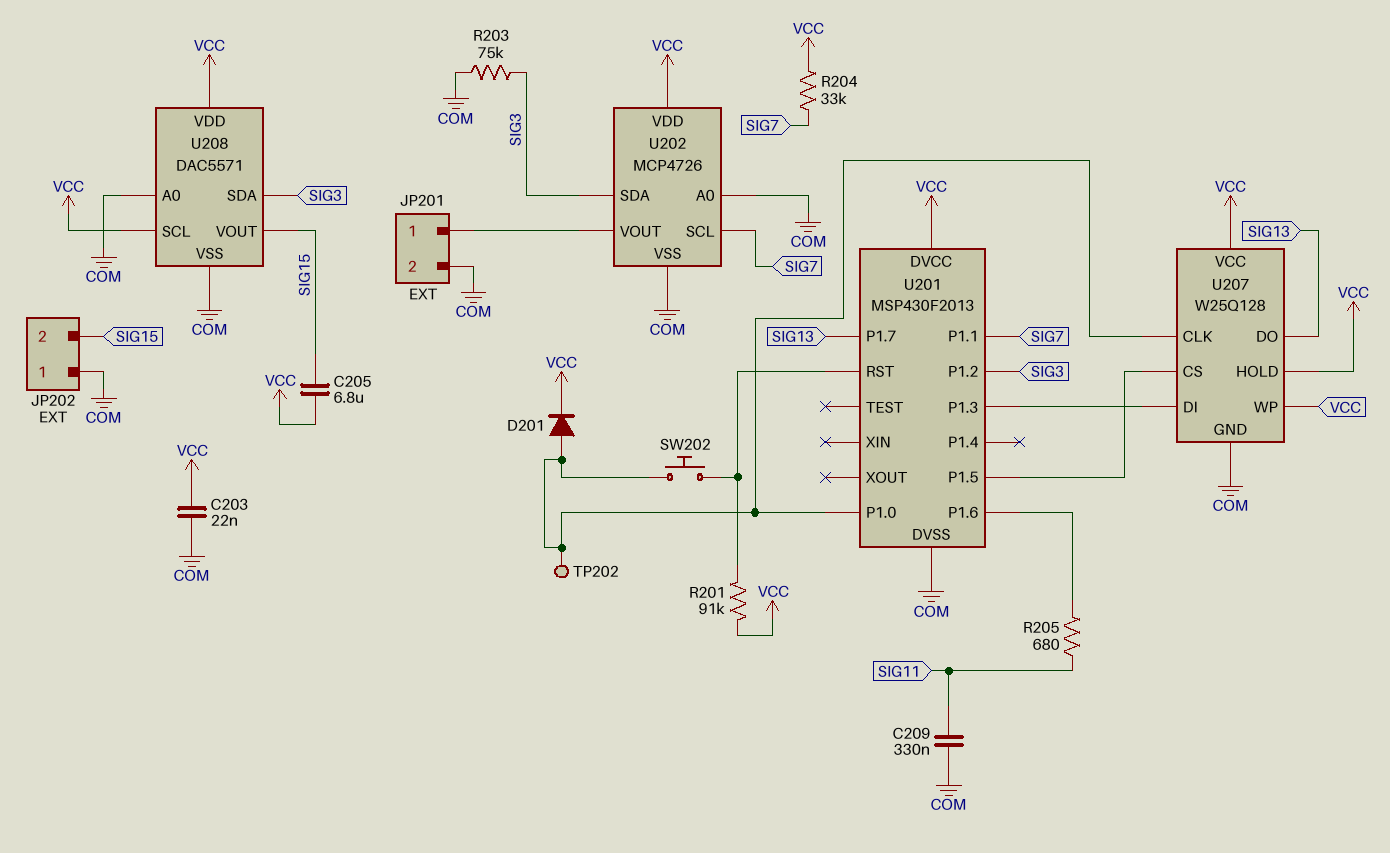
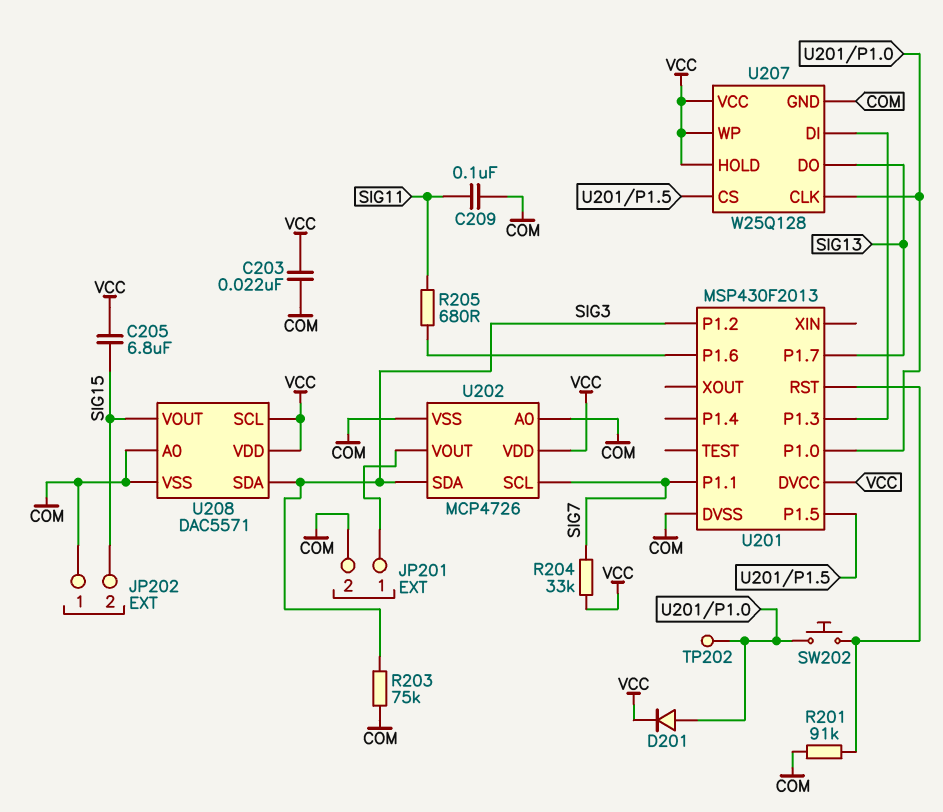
C209: 330nF (COM, SIG11) -> 100nF (COM, SIG11)
R201: 91k (U201/RST, VCC) -> 91k (COM, U201/RST)

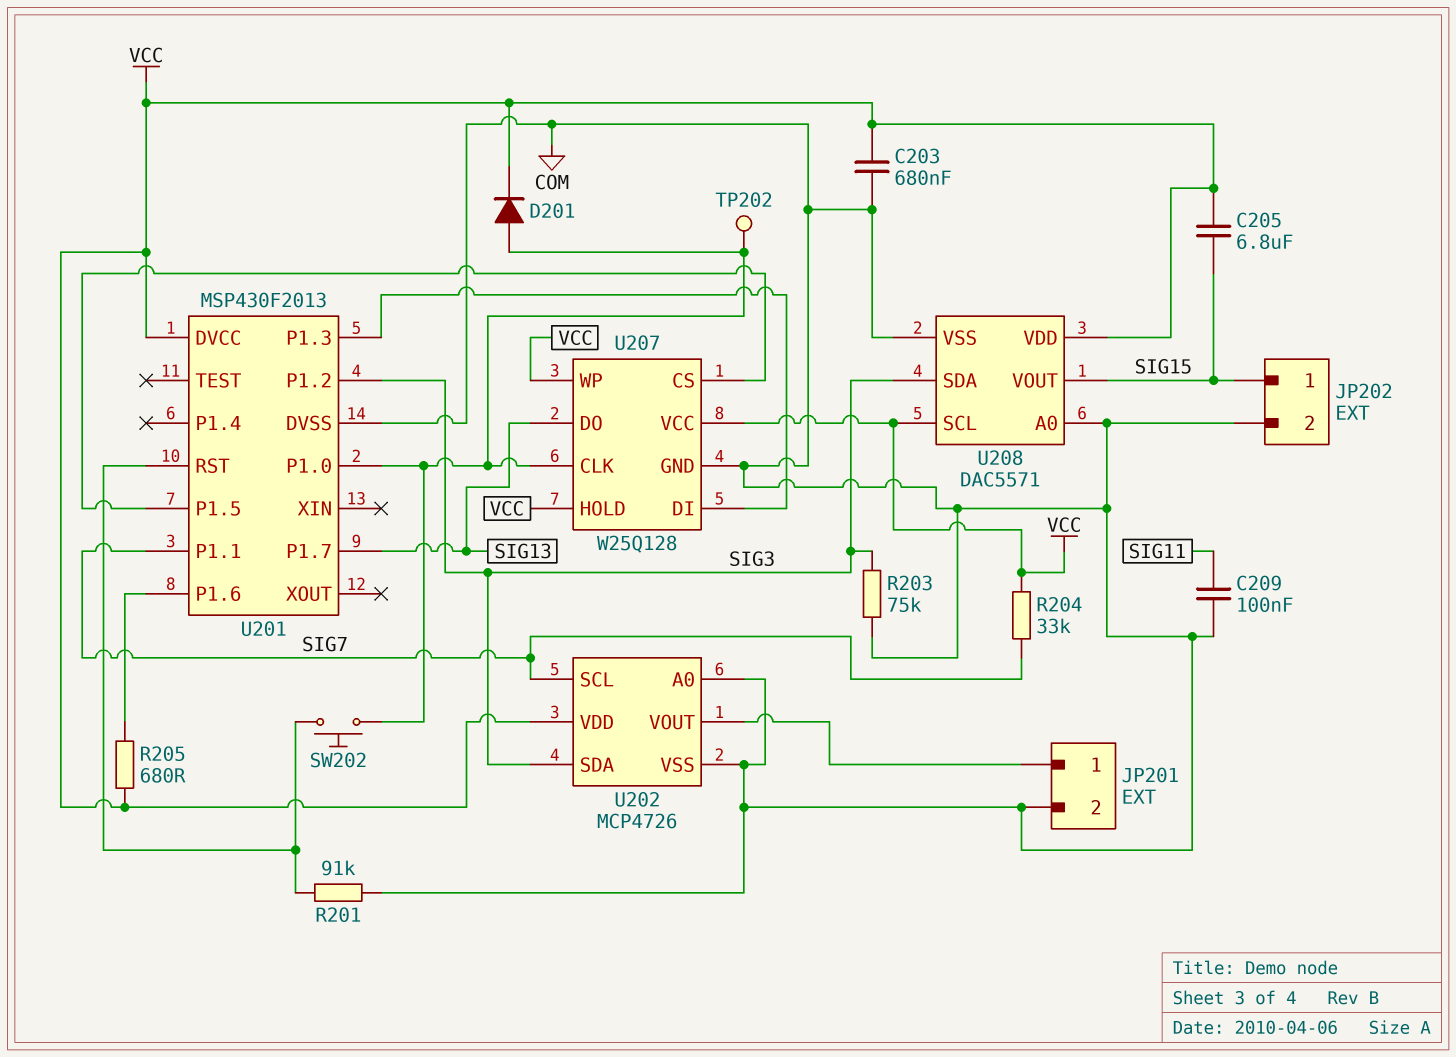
C203: 22nF (COM, VCC) -> 680nF (COM, VCC)
JP202 pin 1: COM -> SIG15
JP202 pin 2: SIG15 -> COM
R205: 680 (SIG11, U201/P1.6) -> 680 (U201/P1.6, VCC)

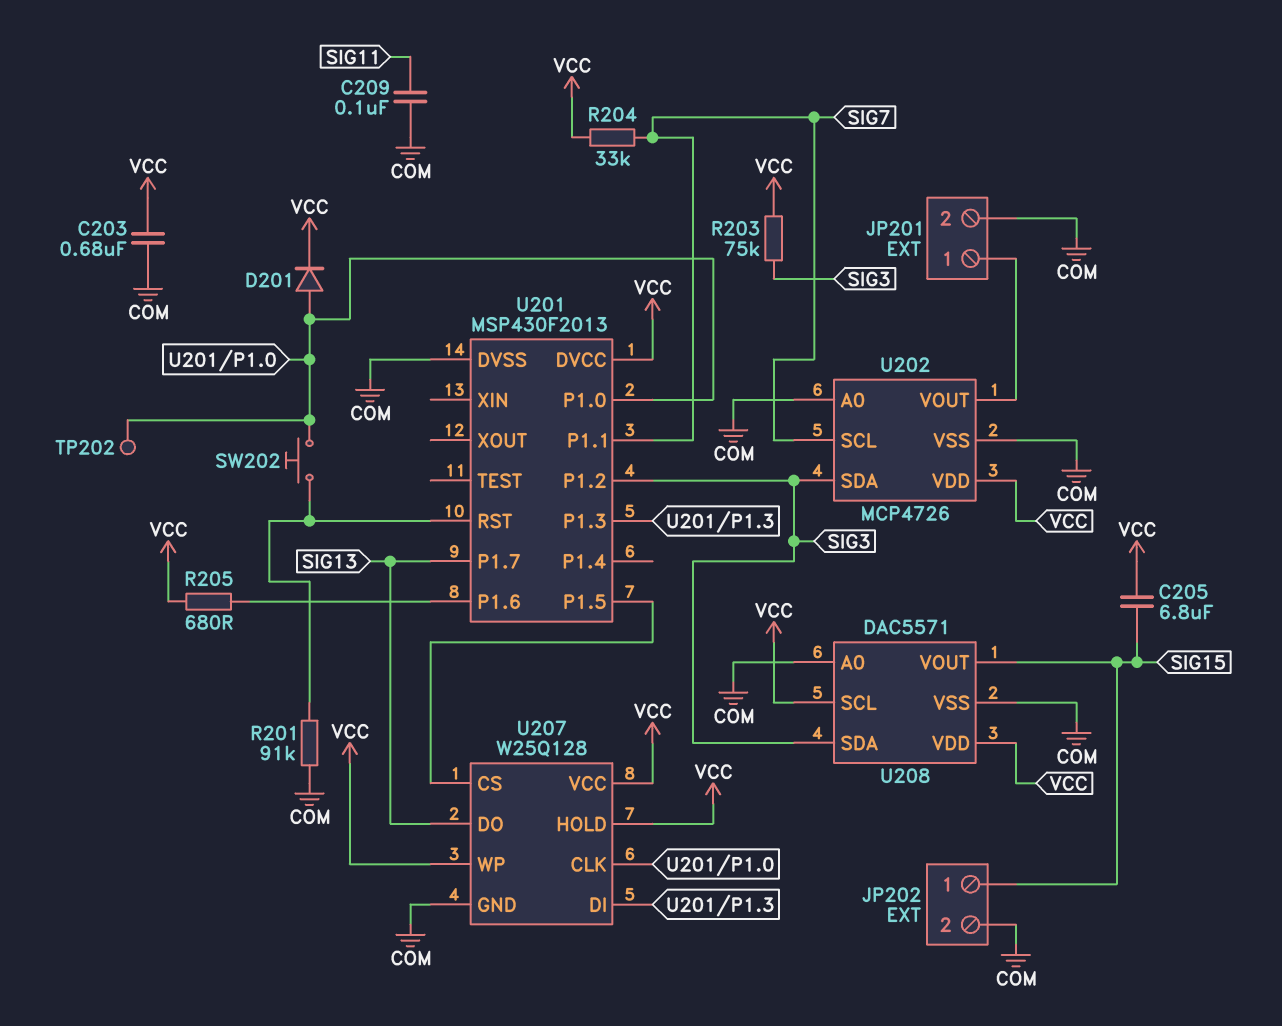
R203: 75k (COM, SIG3) -> 75k (SIG3, VCC)

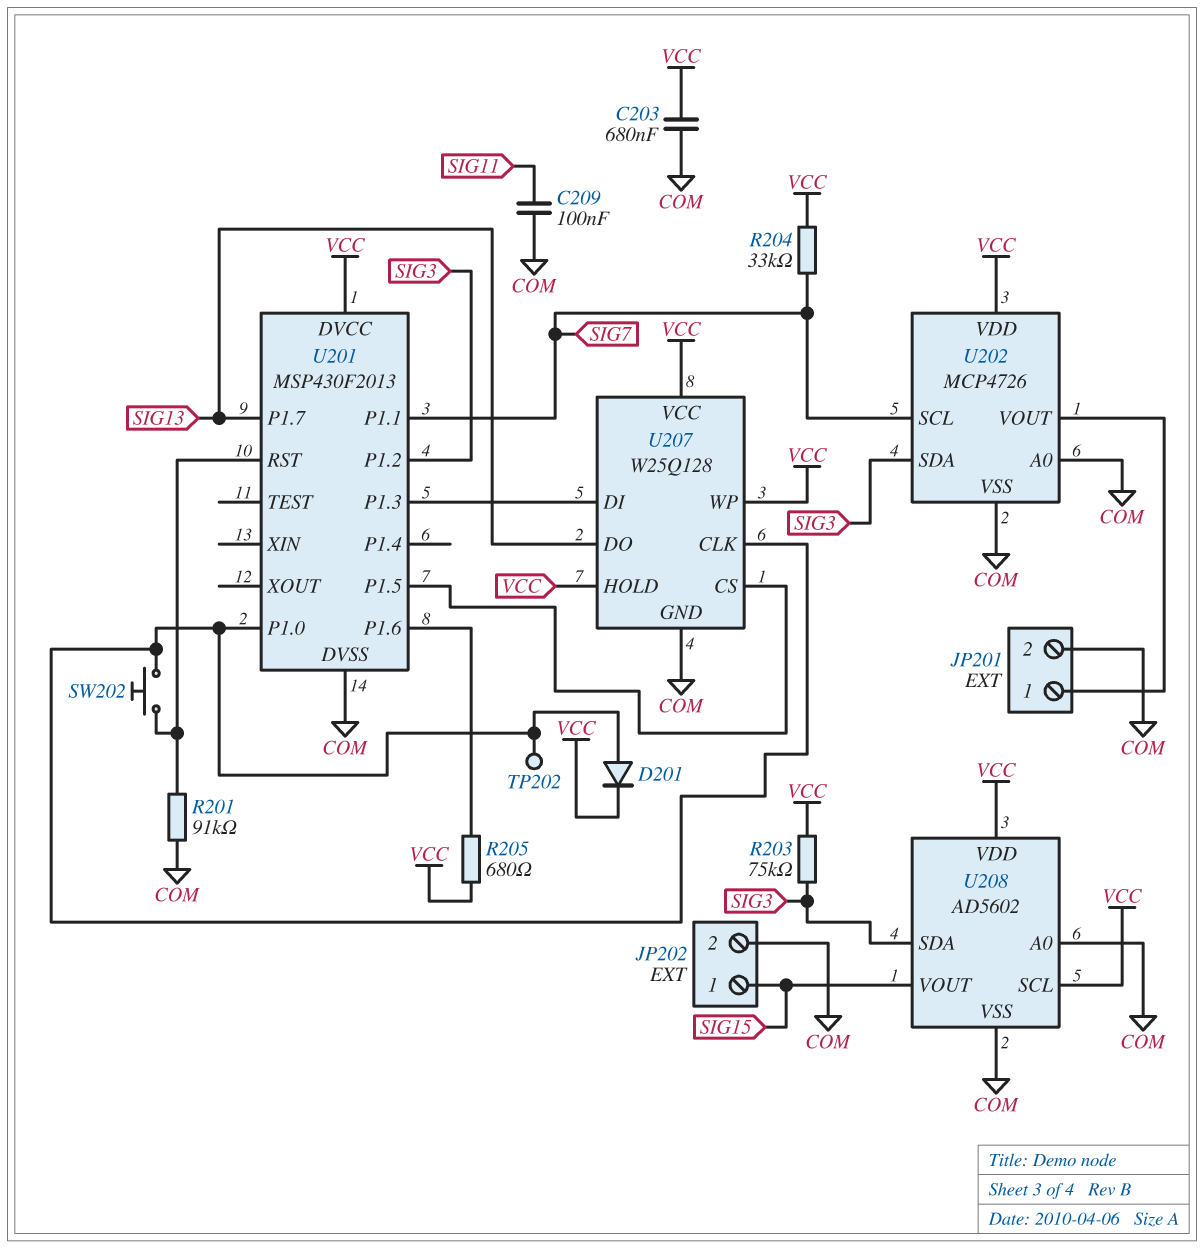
C205: 6.8uF (SIG15, VCC) -> none
U208: DAC5571 -> AD5602

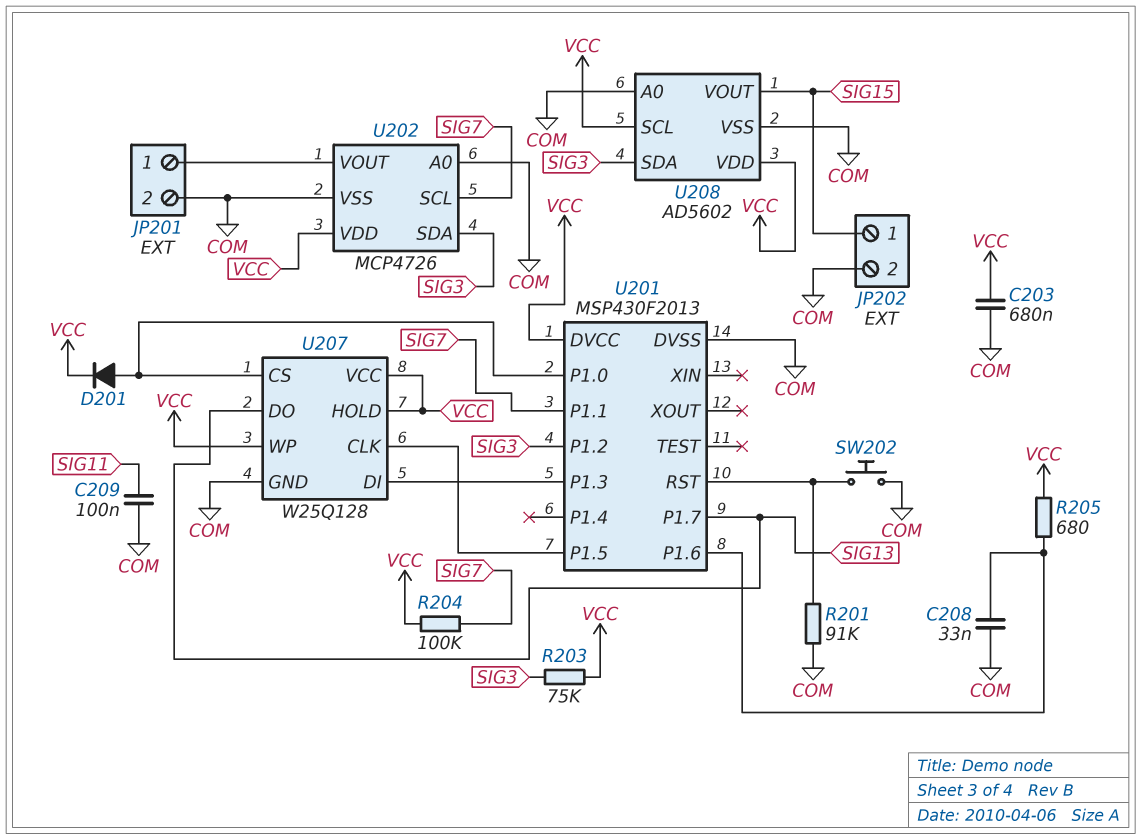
C208: none -> 33nF (COM, U201/P1.6)
R204: 33k (SIG7, VCC) -> 100k (SIG7, VCC)
SW202: button (U201/P1.0, U201/RST) -> button (COM, U201/RST)
TP202: test point (U201/P1.0) -> none
U207 pin CLK: U201/P1.0 -> U201/P1.5
U207 pin CS: U201/P1.5 -> U201/P1.0

